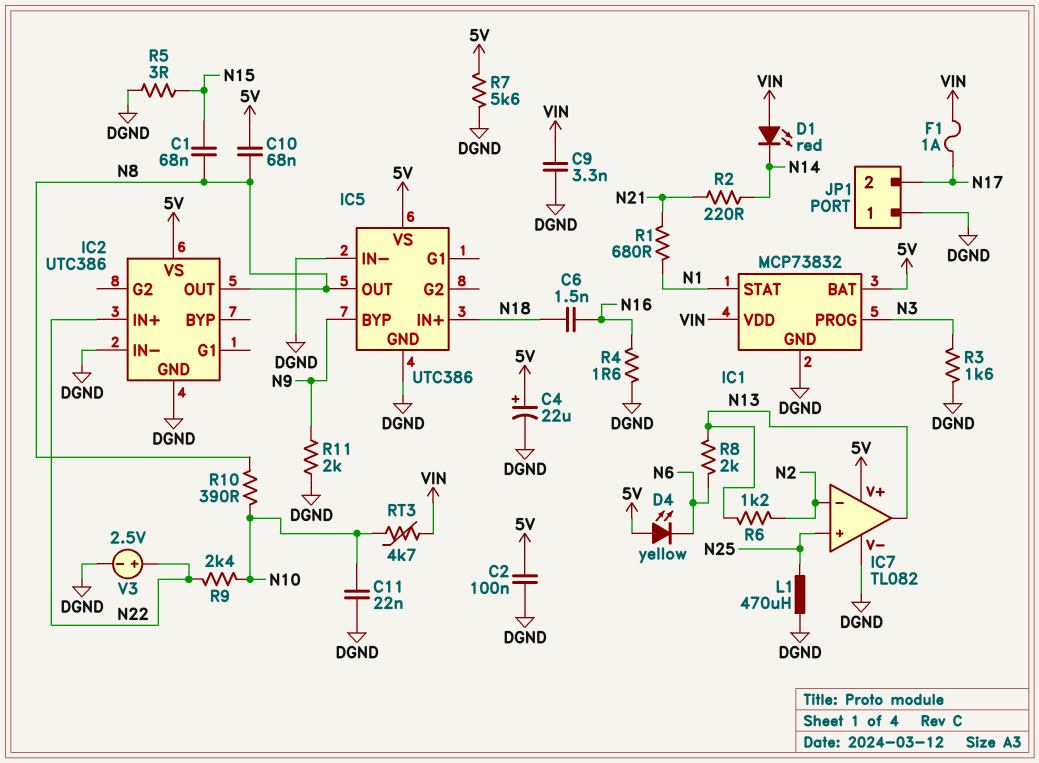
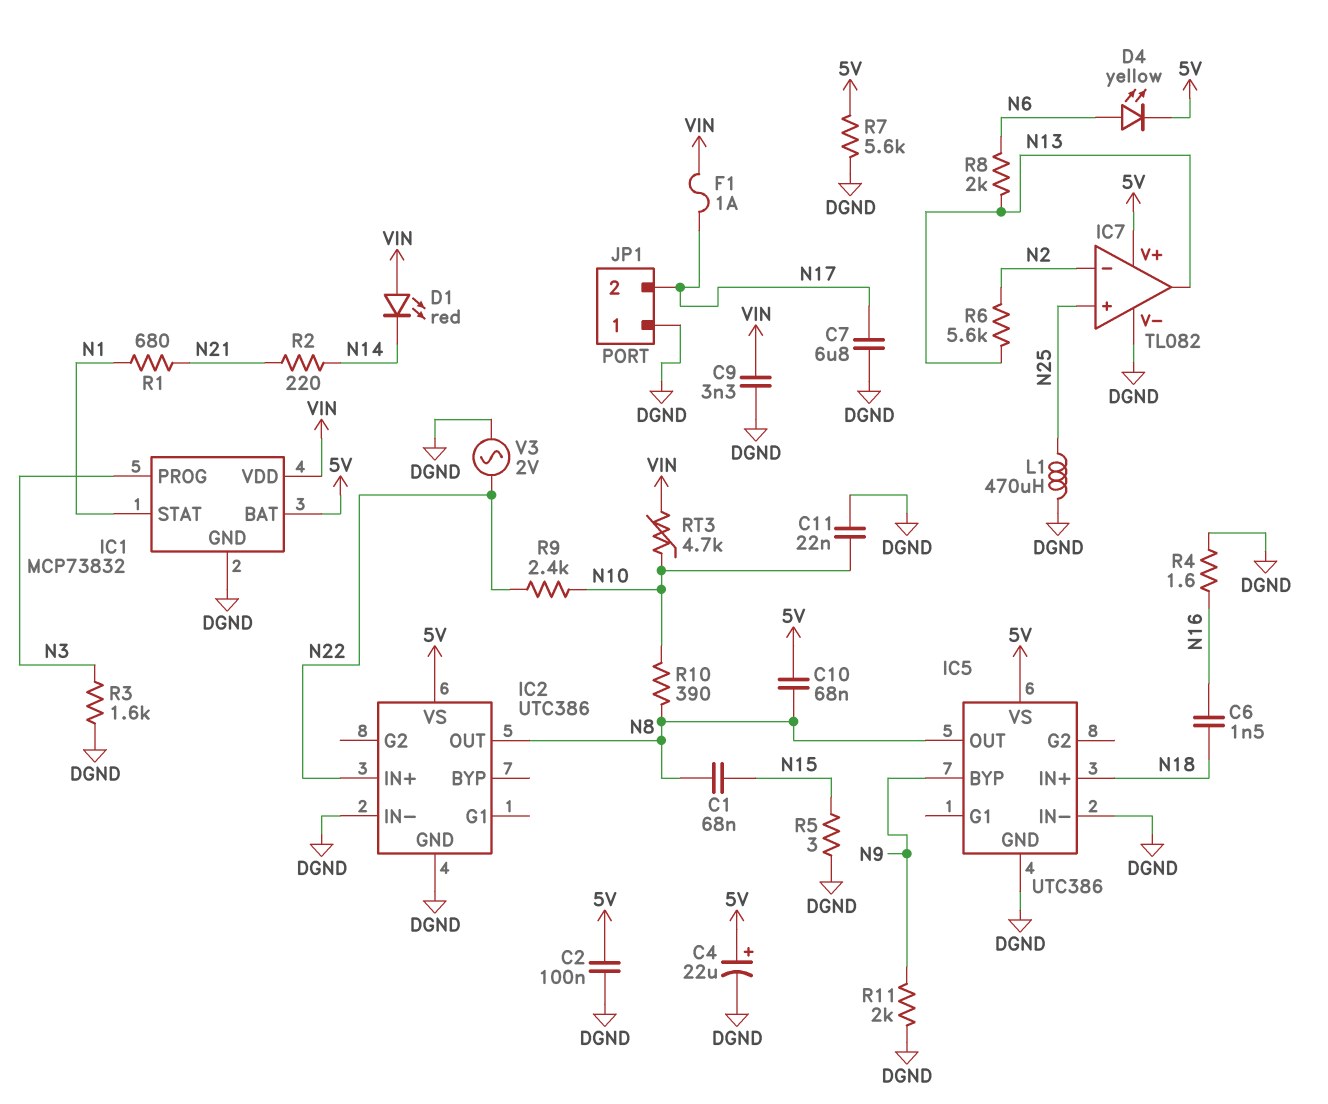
C7: none -> 6.8uF (DGND, N17)
D4: LED yellow (A 5V, K N6) -> LED yellow (A N6, K 5V)
R6: 1.2k (N2, N13) -> 5.6k (N2, N13)
V3: 2.5V (plus N22, minus DGND) -> AC 2V (DGND, N22)

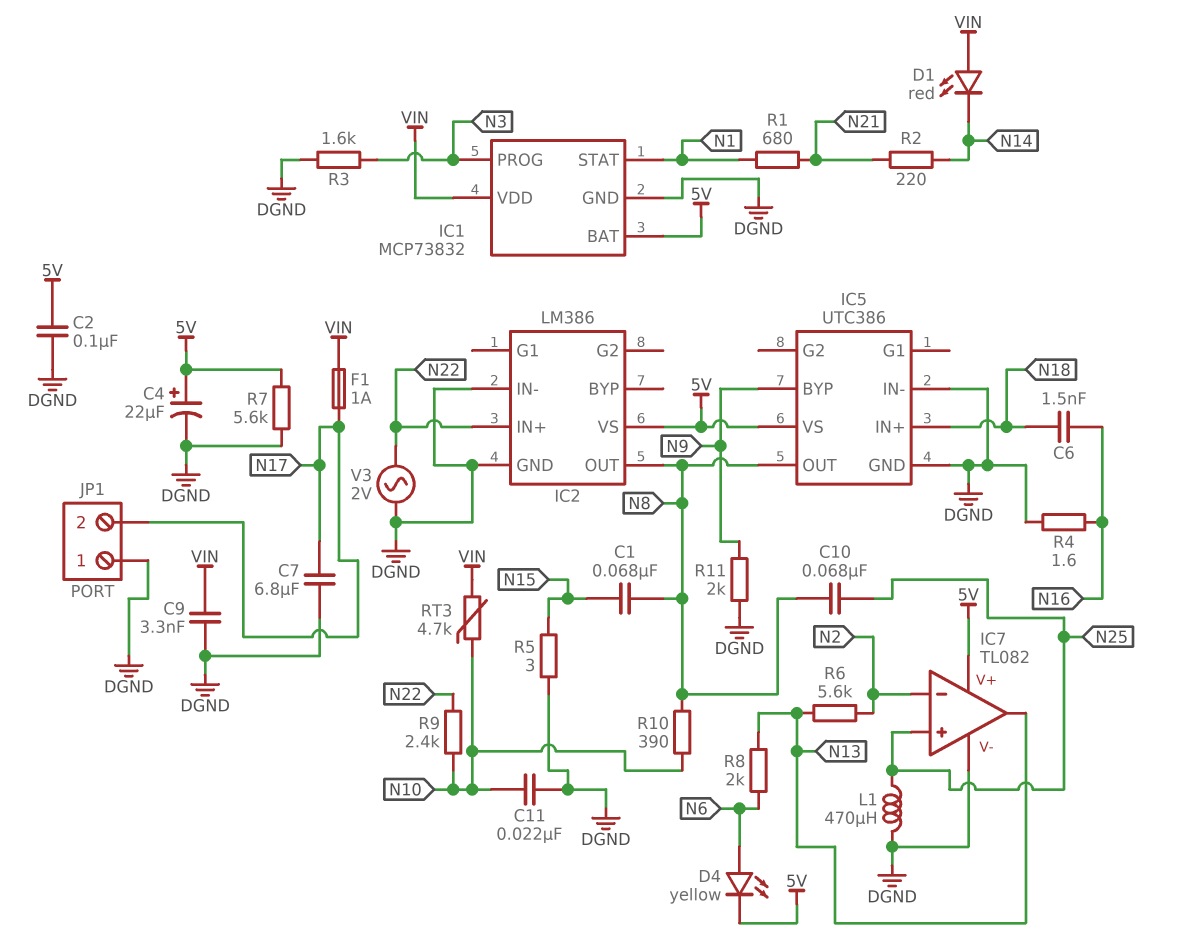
C10: 68nF (5V, N8) -> 68nF (N8, N25)
IC2: UTC386 -> LM386

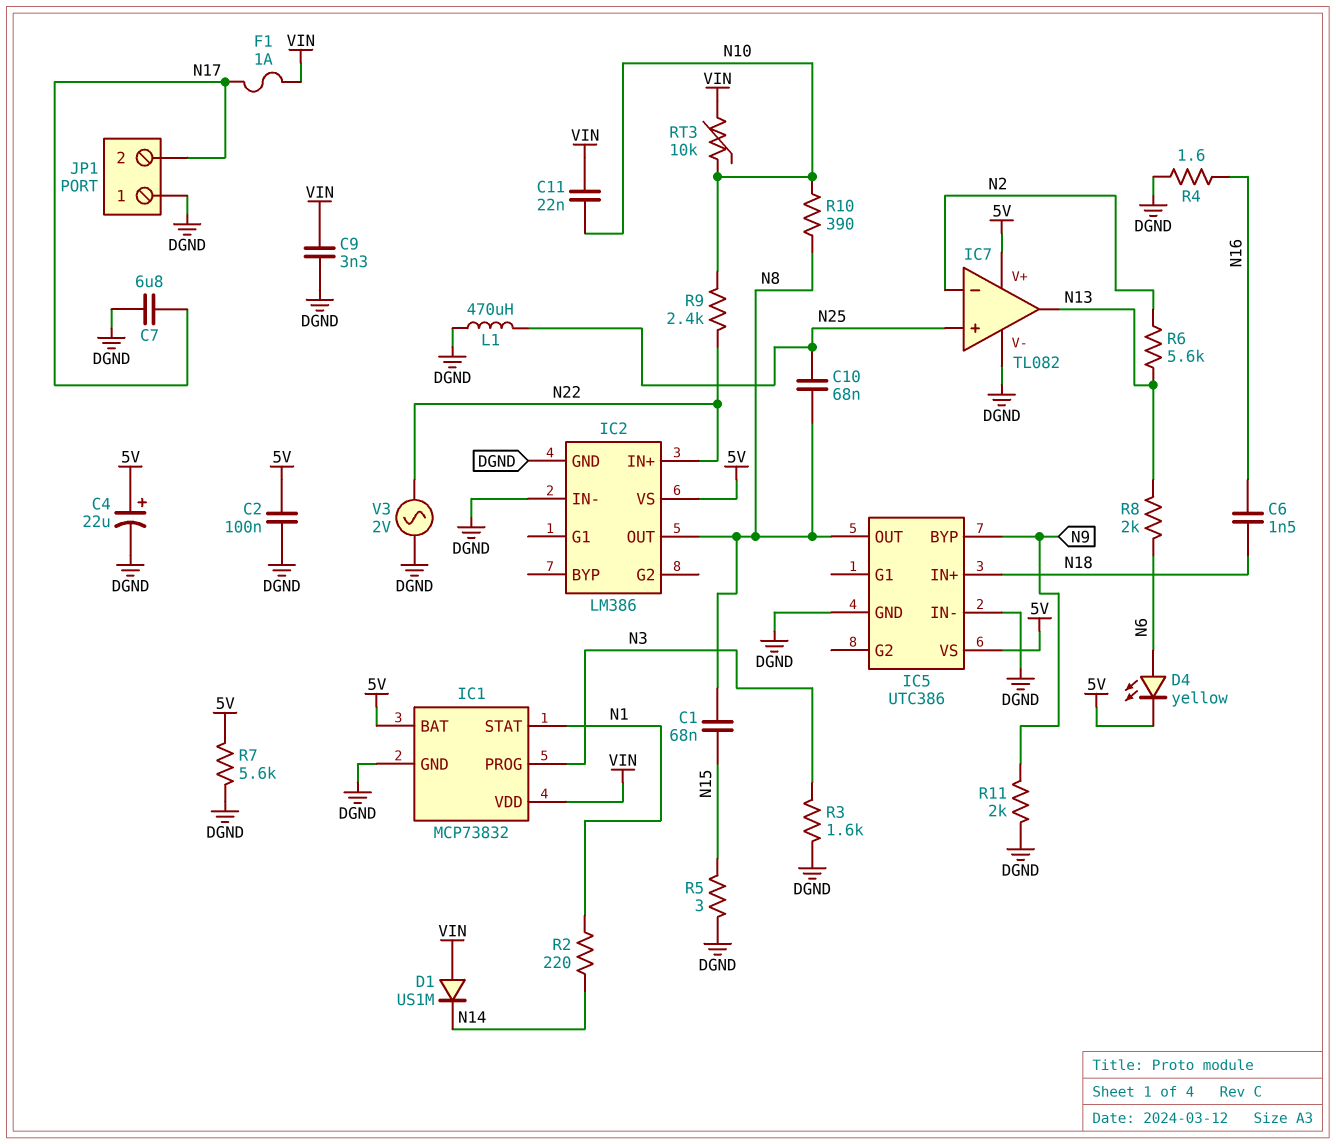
C11: 22nF (DGND, N10) -> 22nF (N10, VIN)
D1: LED red (A VIN, K N14) -> diode US1M (A VIN, K N14)
R1: 680 (N1, N21) -> none
R2: 220 (N14, N21) -> 220 (N1, N14)
RT3: 4.7k (N10, VIN) -> 10k (N10, VIN)

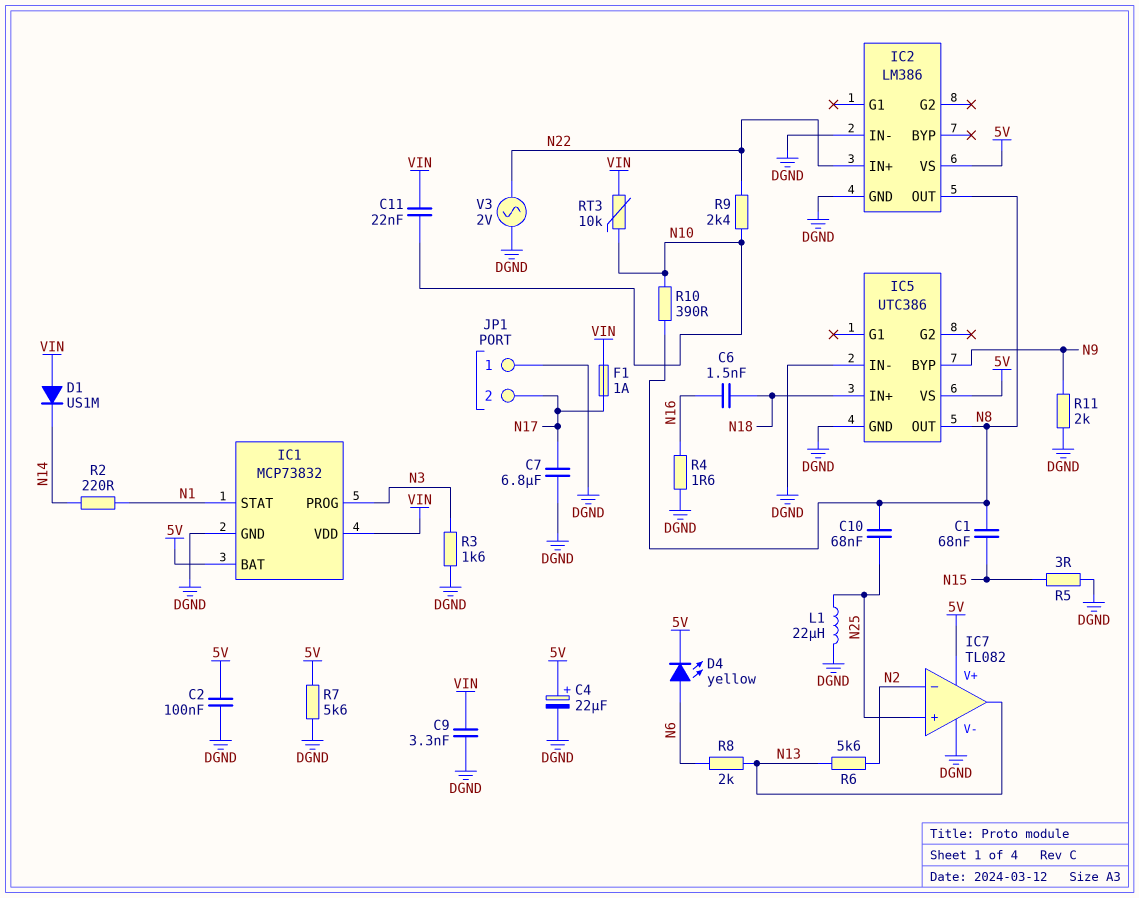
L1: 470uH (DGND, N25) -> 22uH (DGND, N25)

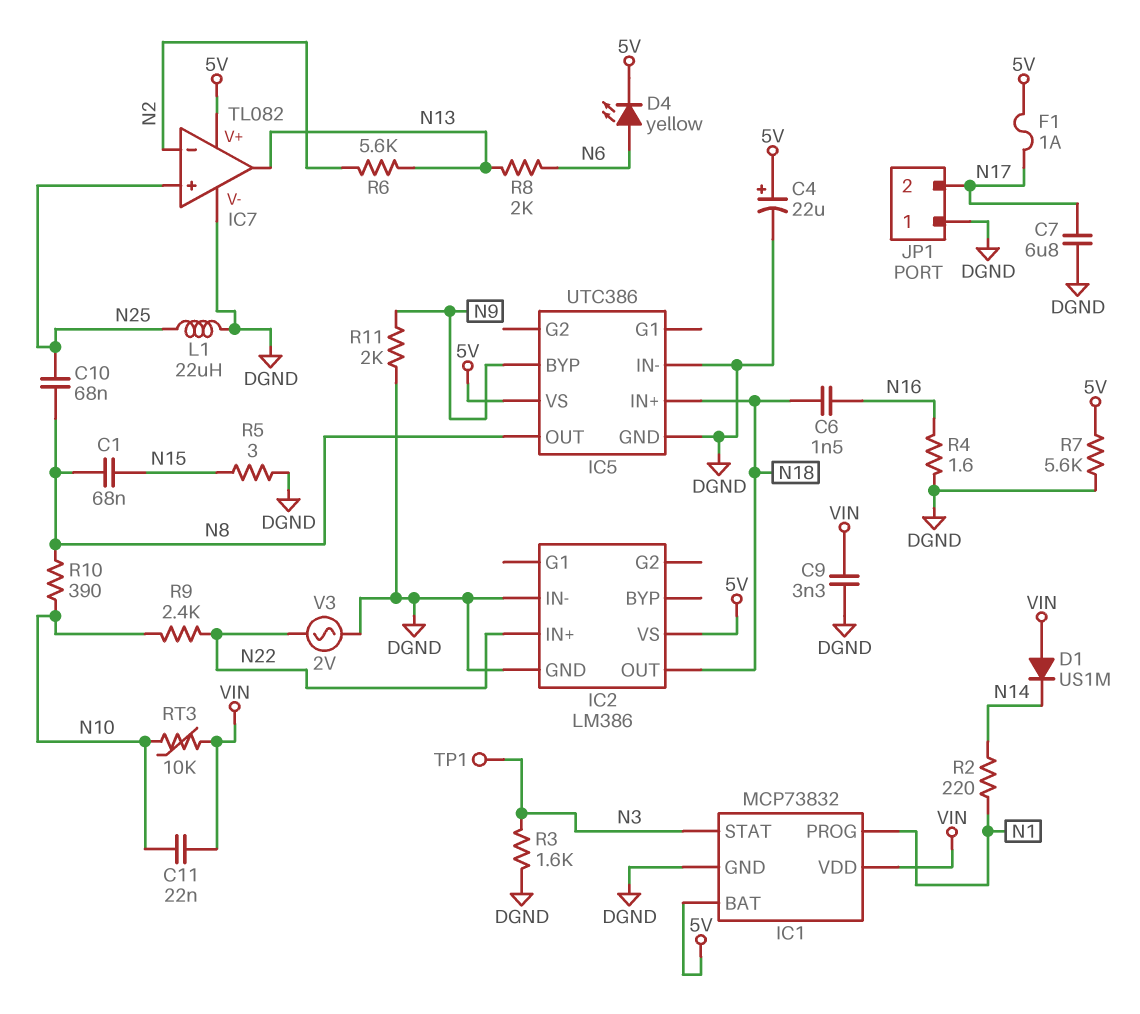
C2: 100nF (5V, DGND) -> none
F1: 1A (N17, VIN) -> 1A (5V, N17)
IC1 pin PROG: N3 -> N1
IC1 pin STAT: N1 -> N3
IC2 pin OUT: N8 -> N18
TP1: none -> test point (N3)

